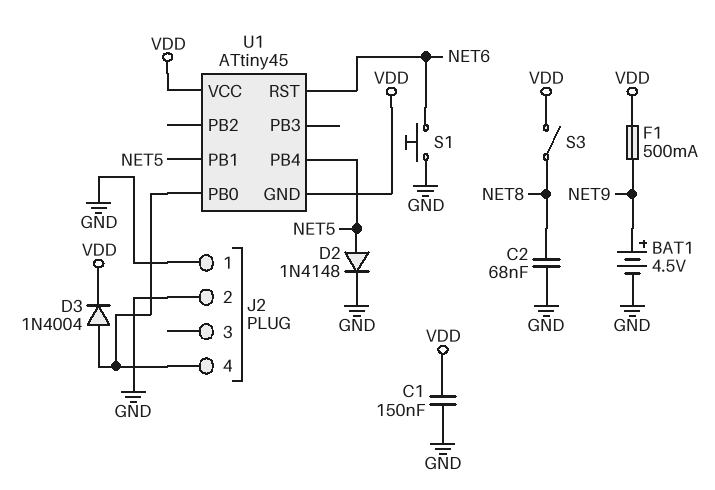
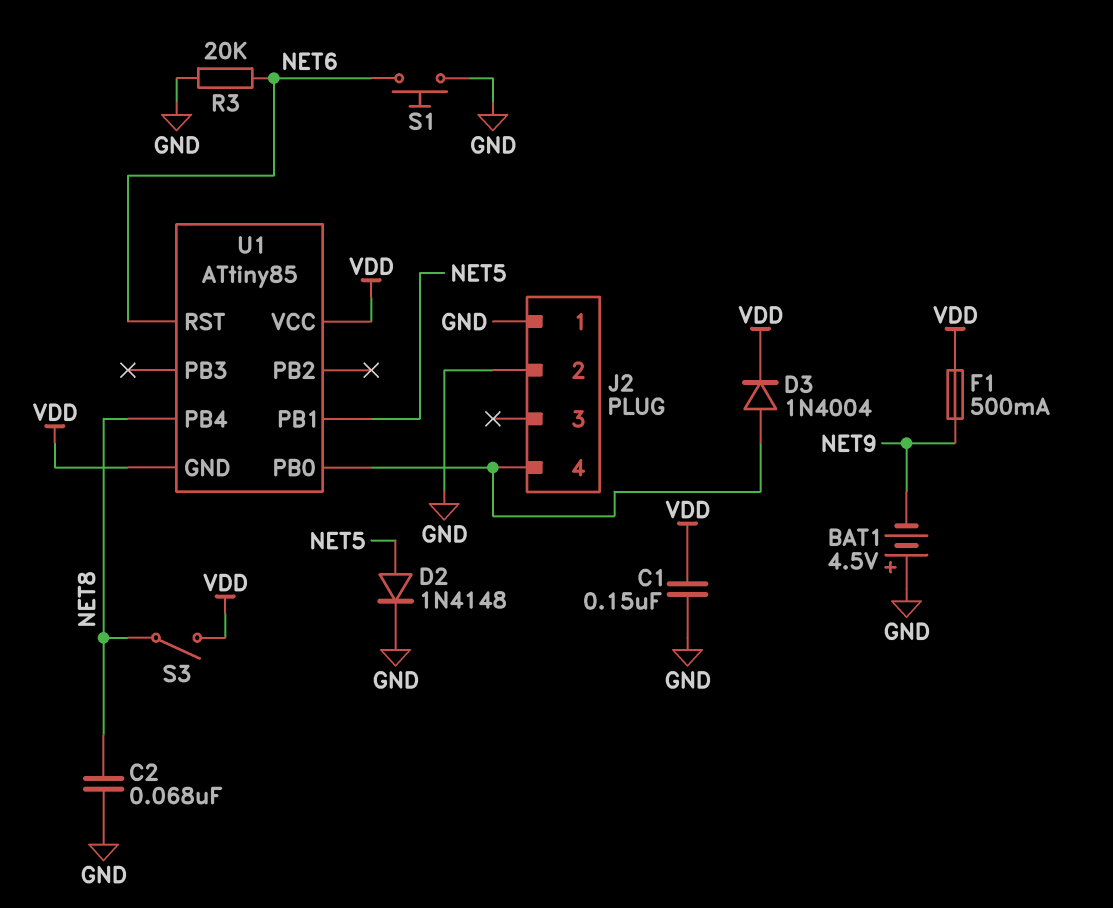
BAT1: 4.5V (plus NET9, minus GND) -> 4.5V (plus GND, minus NET9)
R3: none -> 20k (GND, NET6)
U1: ATtiny45 -> ATtiny85
U1 pin PB4: NET5 -> NET8

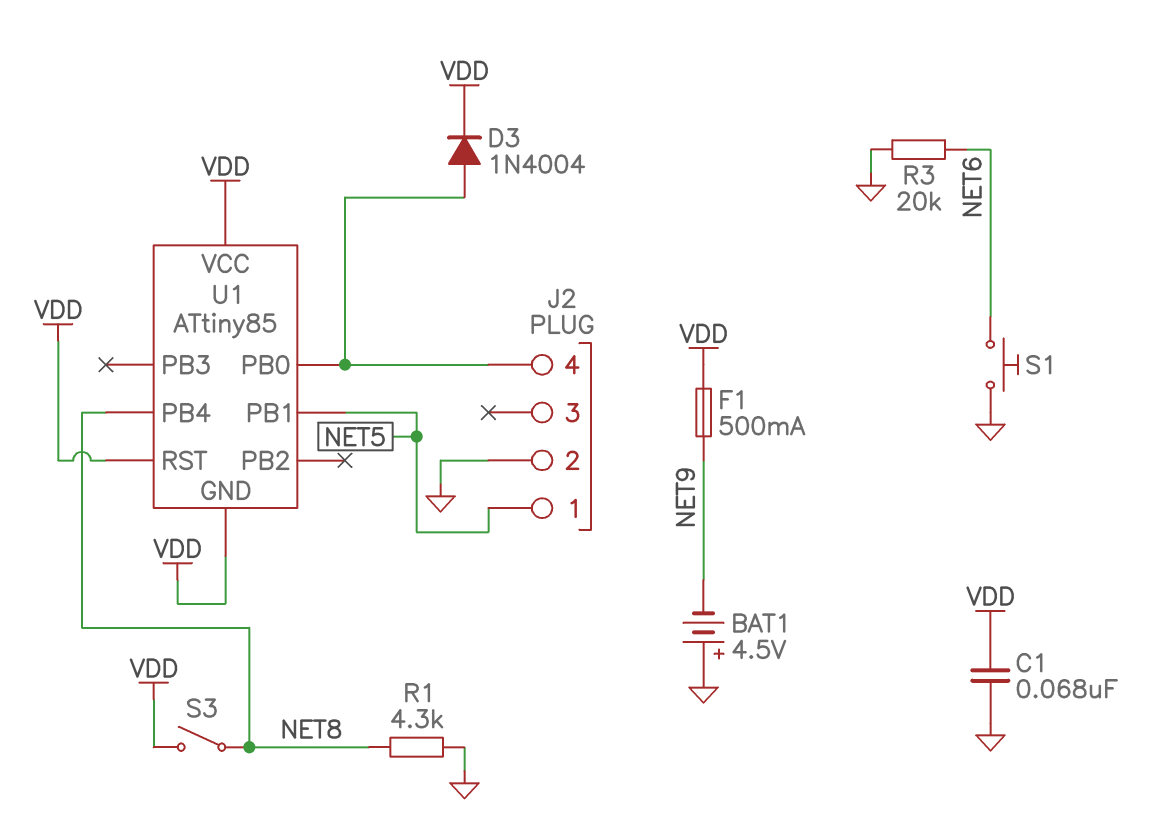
C1: 150nF (GND, VDD) -> 68nF (GND, VDD)
C2: 68nF (GND, NET8) -> none
D2: diode 1N4148 (A NET5, K GND) -> none
J2 pin 1: GND -> NET5
R1: none -> 4.3k (GND, NET8)
U1 pin RST: NET6 -> VDD

